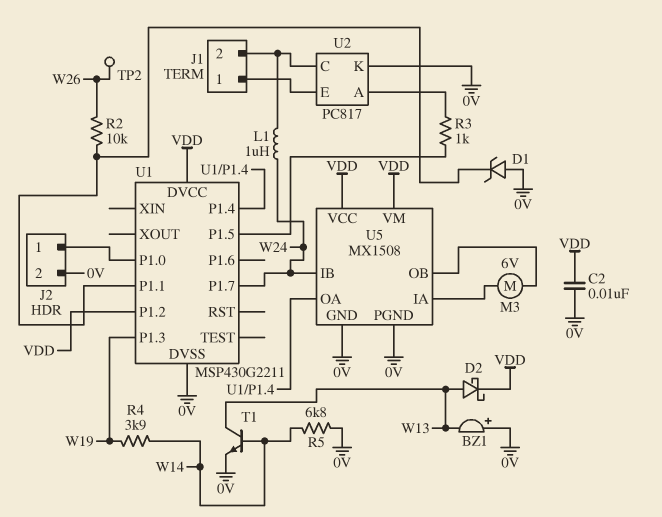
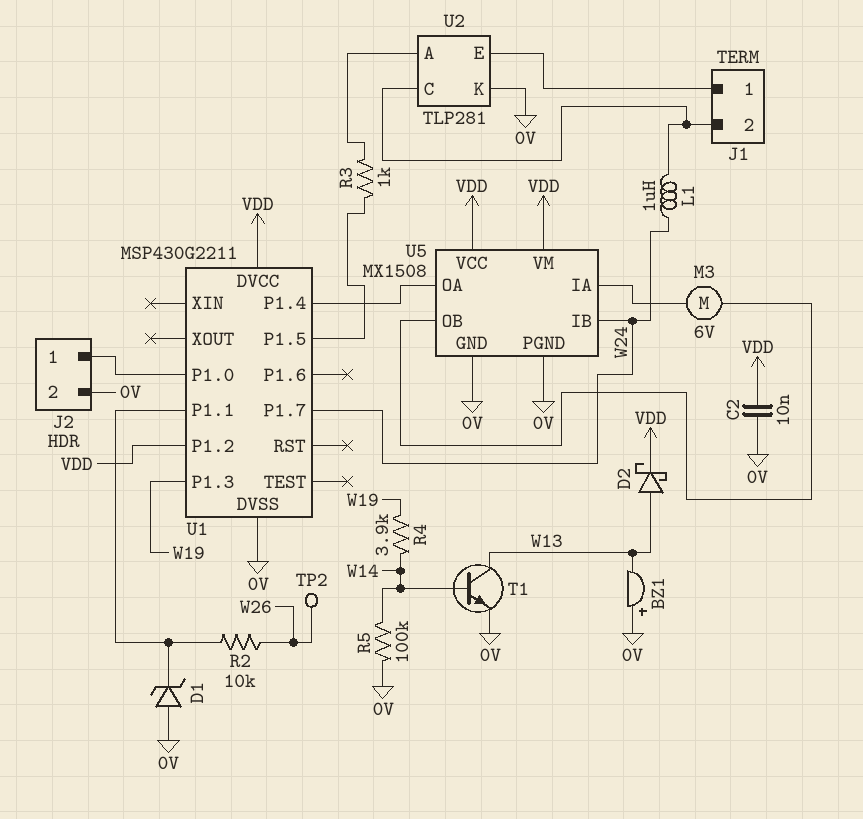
R5: 6.8k (0V, W14) -> 100k (0V, W14)
U2: PC817 -> TLP281

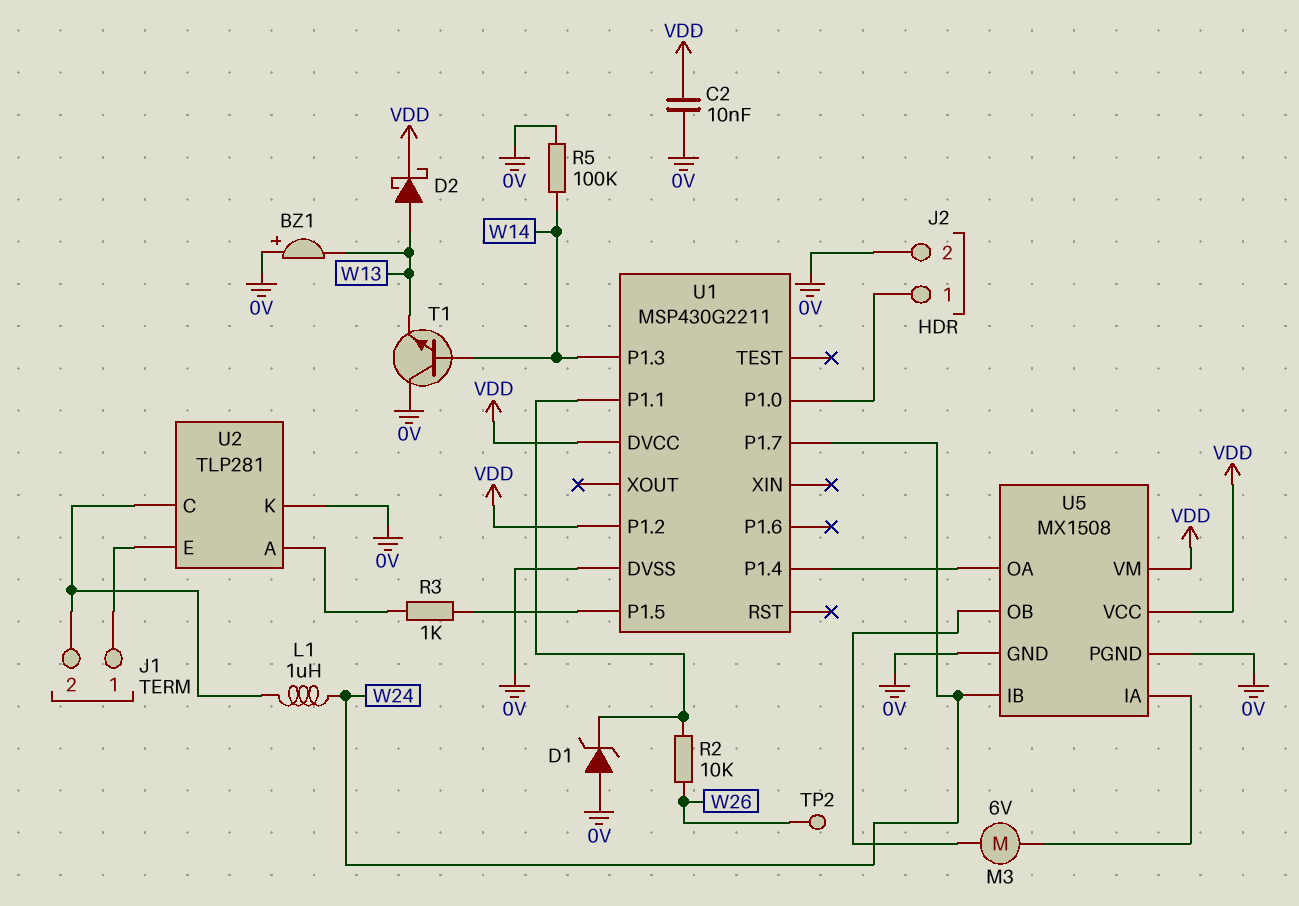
R4: 3.9k (W14, W19) -> none
T1: NPN (B W14, C W13, E 0V) -> NPN (B W14, C 0V, E W13)
U1 pin P1.3: W19 -> W14

